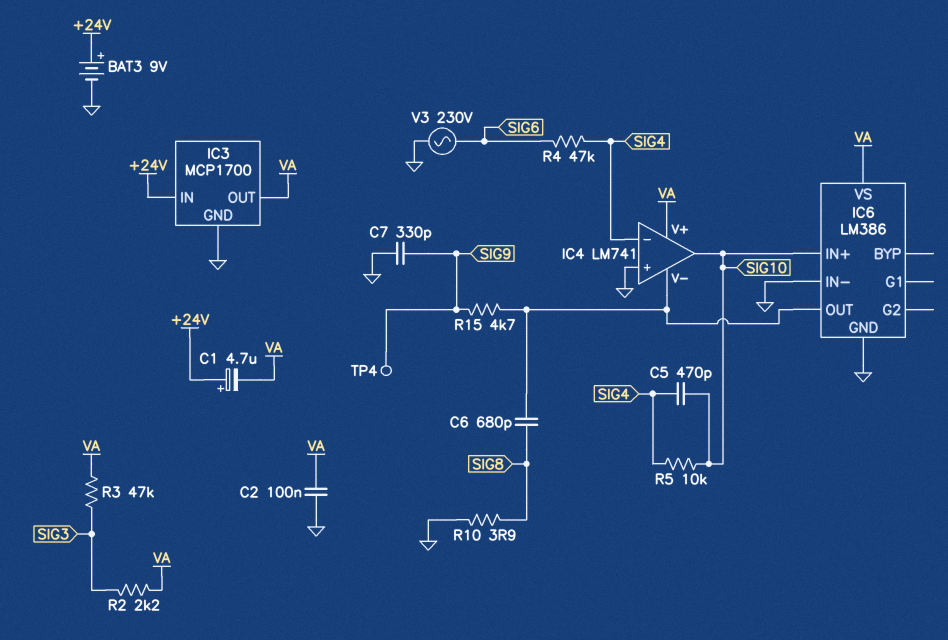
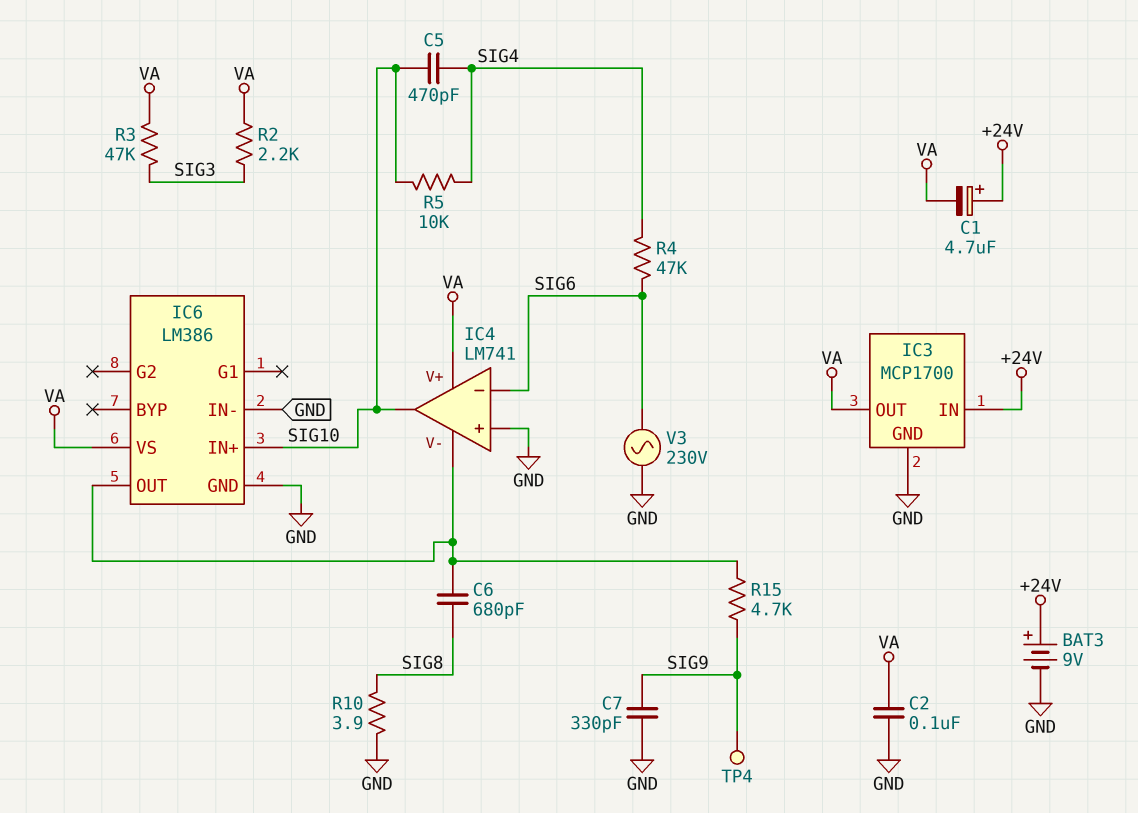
IC4 pin in-: SIG4 -> SIG6

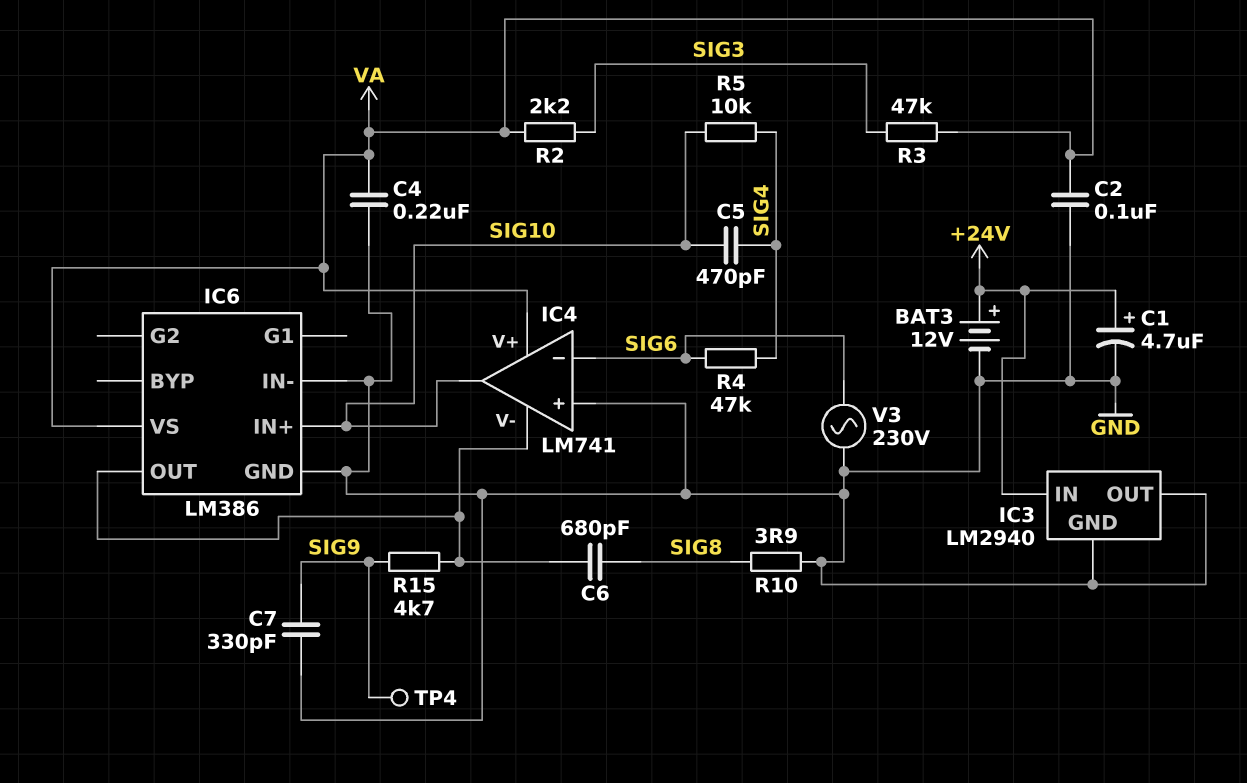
BAT3: 9V (plus +24V, minus GND) -> 12V (plus +24V, minus GND)
C1: 4.7uF (plus +24V, minus VA) -> 4.7uF (plus +24V, minus GND)
C4: none -> 220nF (GND, VA)
IC3: MCP1700 -> LM2940
IC3 pin OUT: VA -> GND

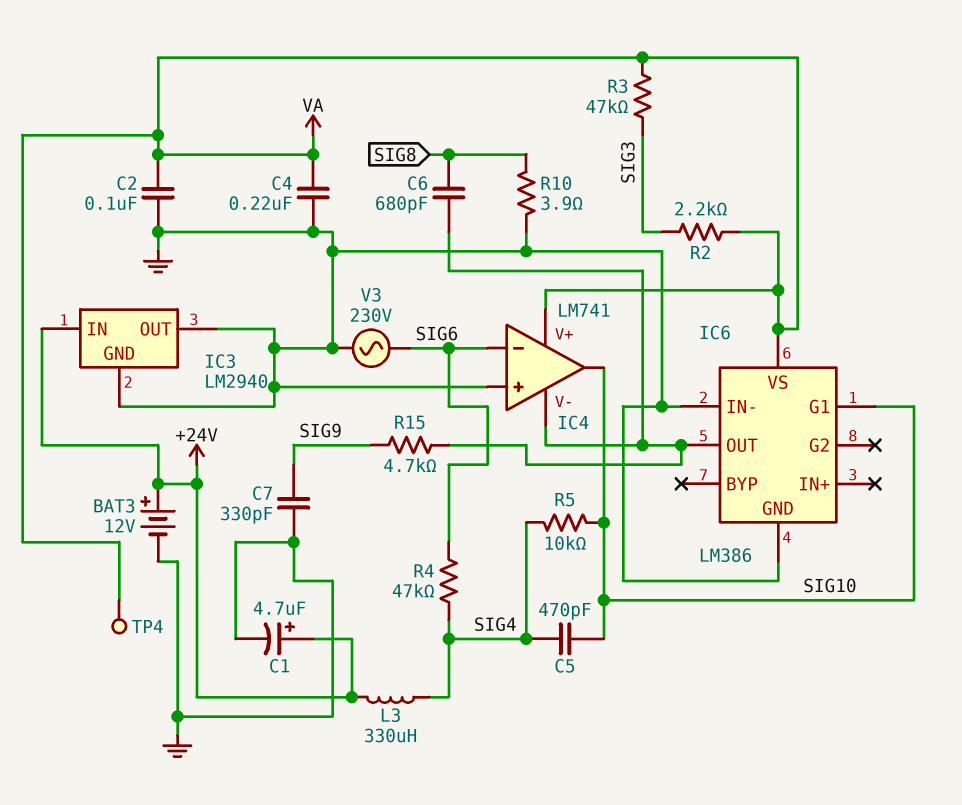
IC6 pin G1: none -> SIG10
IC6 pin IN+: SIG10 -> none
L3: none -> 330uH (+24V, SIG4)
TP4: test point (SIG9) -> test point (VA)

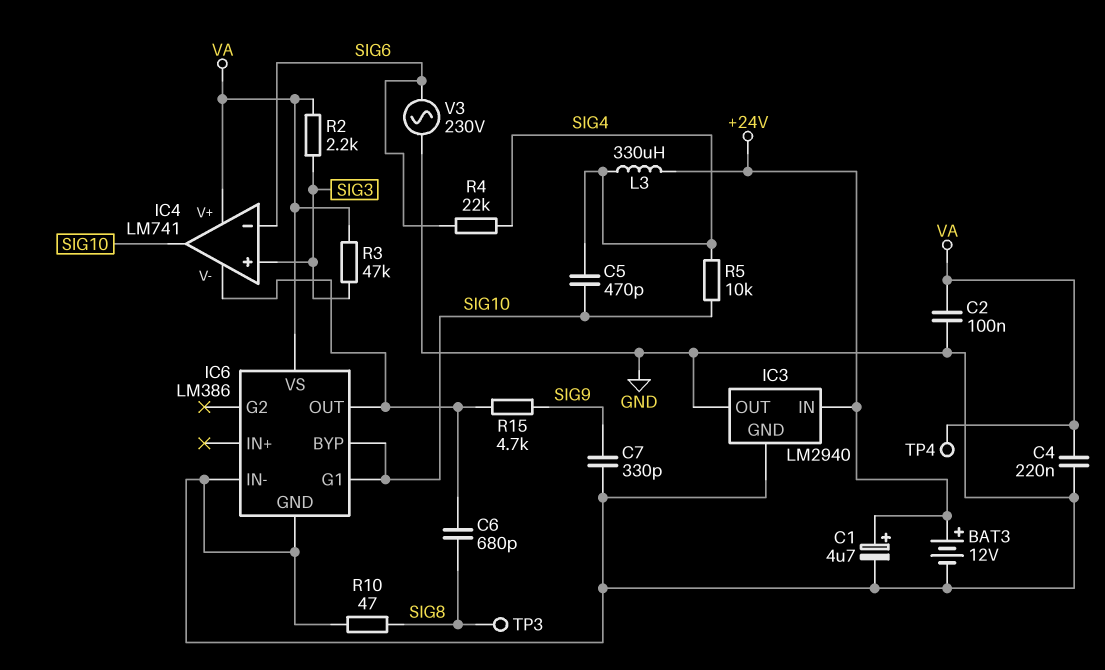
IC4 pin in+: GND -> SIG3
IC6 pin BYP: none -> SIG10
R4: 47k (SIG4, SIG6) -> 22k (SIG4, SIG6)
R10: 3.9 (GND, SIG8) -> 47 (GND, SIG8)
TP3: none -> test point (SIG8)

